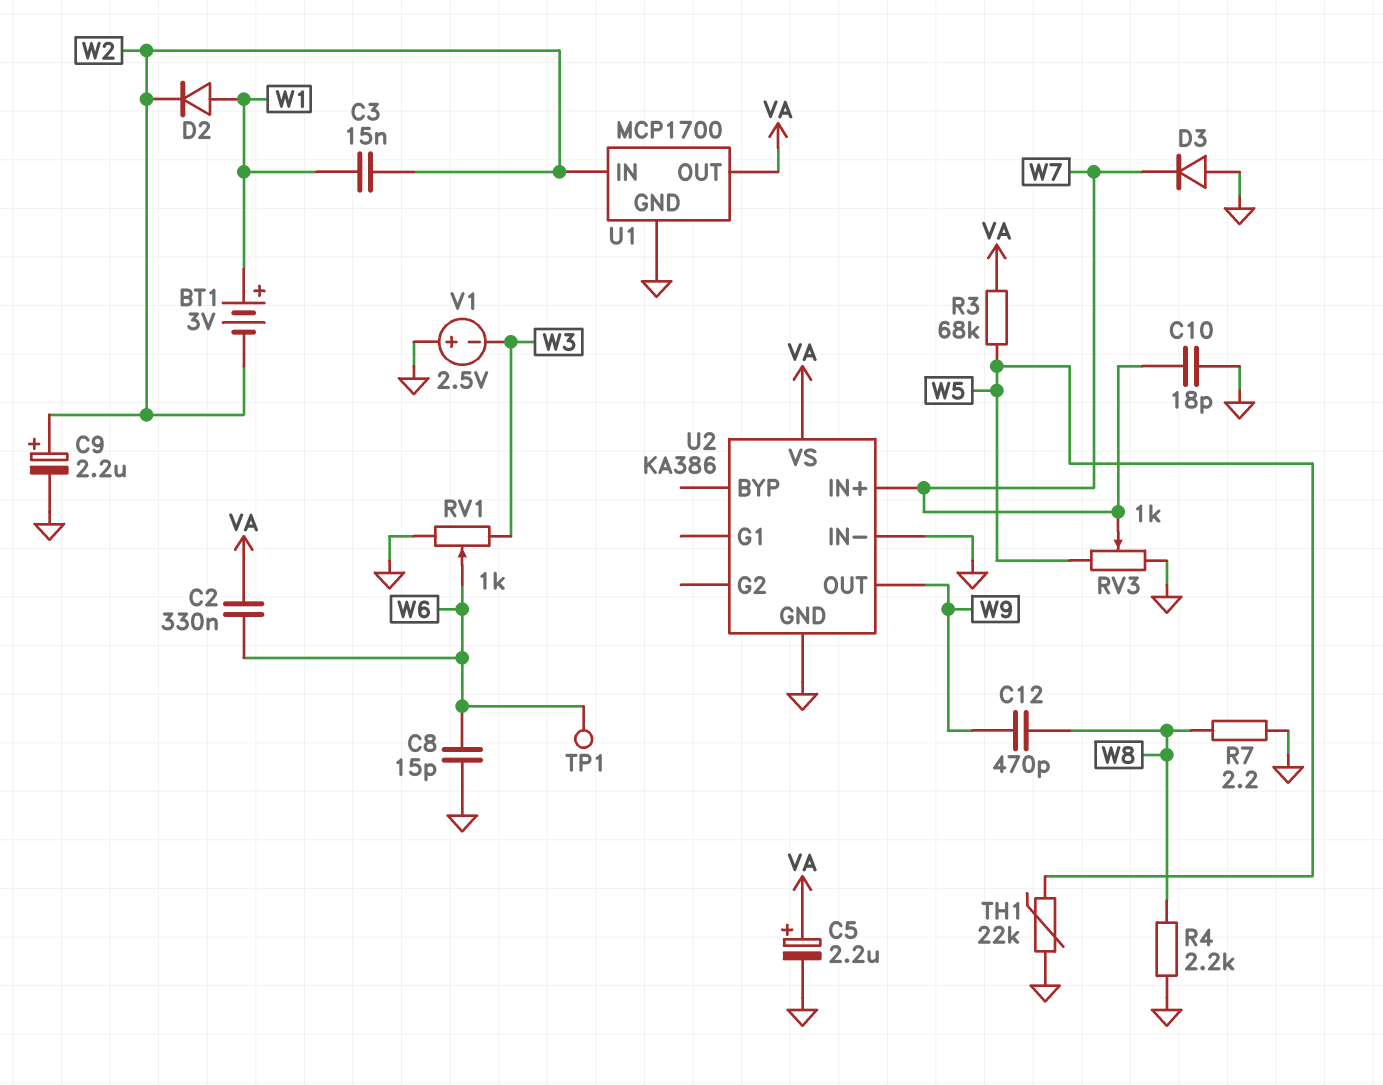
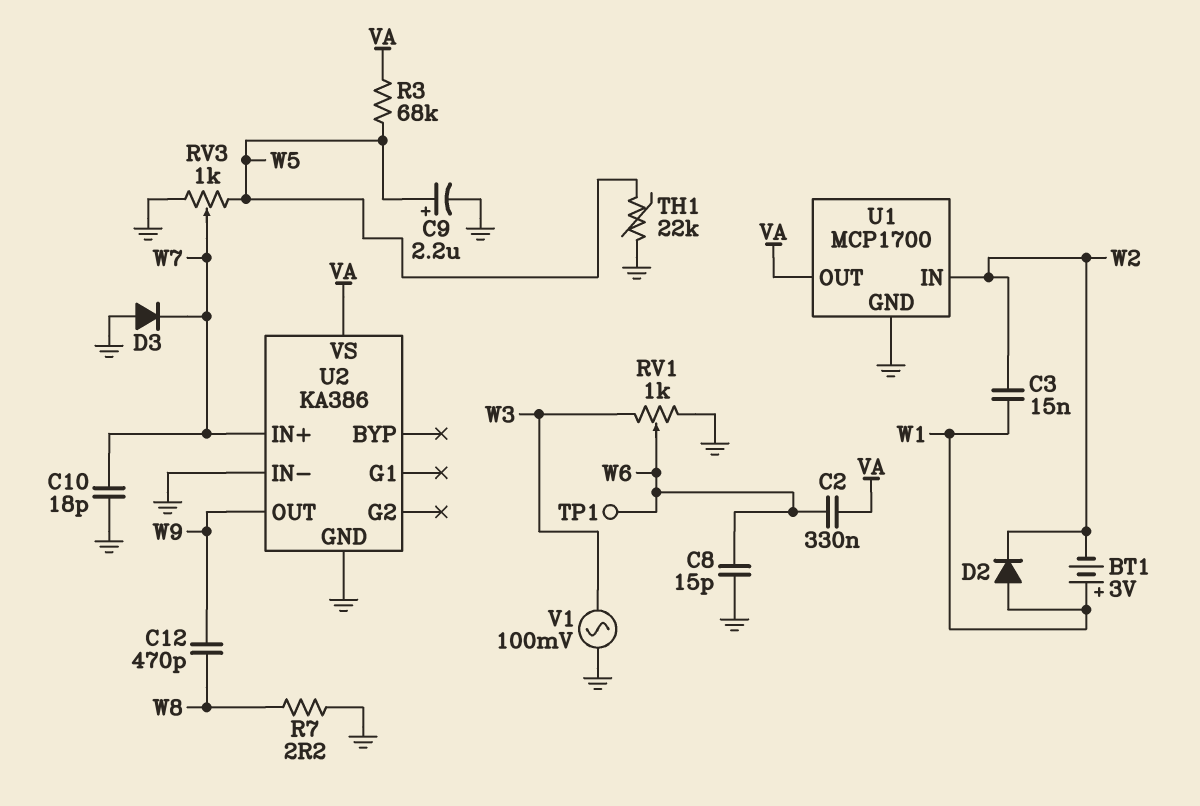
C5: 2.2uF (plus VA, minus GND) -> none
C9: 2.2uF (plus W2, minus GND) -> 2.2uF (plus W5, minus GND)
R4: 2.2k (GND, W8) -> none
V1: 2.5V (plus GND, minus W3) -> AC 100mV (GND, W3)

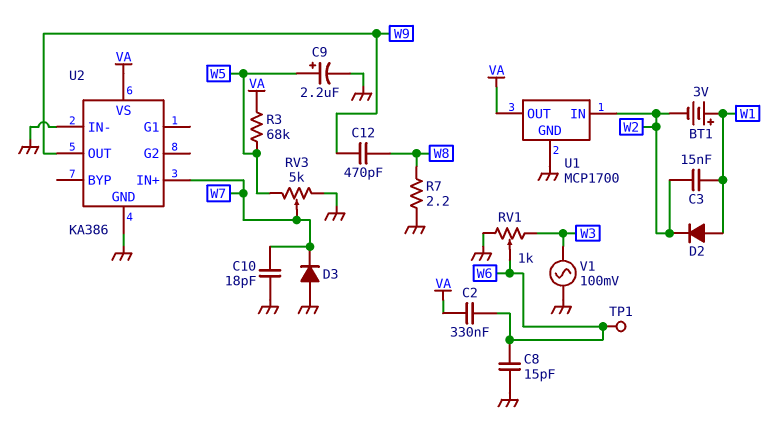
RV3: 1k (GND, W5, wiper W7) -> 5k (GND, W5, wiper W7)
TH1: 22k (GND, W5) -> none

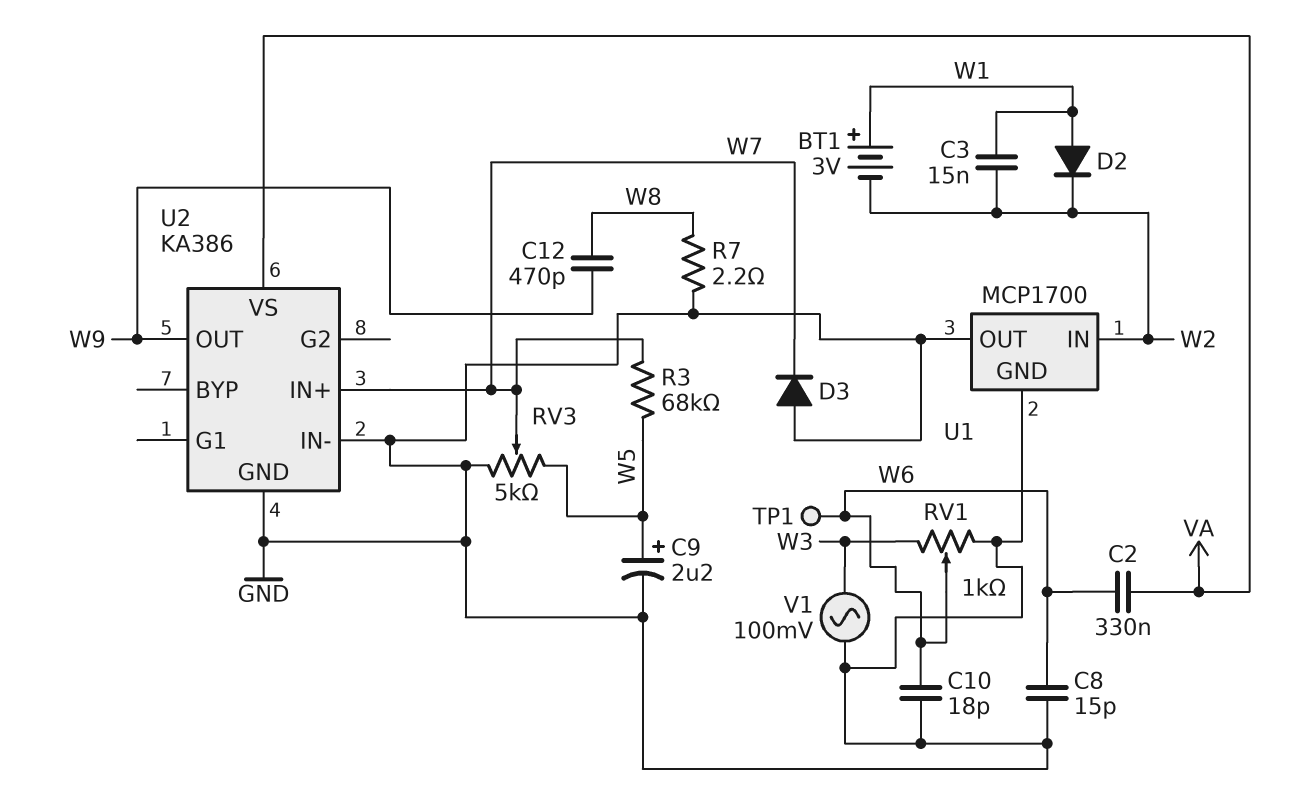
C10: 18pF (GND, W7) -> 18pF (GND, W6)
R3: 68k (VA, W5) -> 68k (W5, W7)
U1 pin OUT: VA -> GND

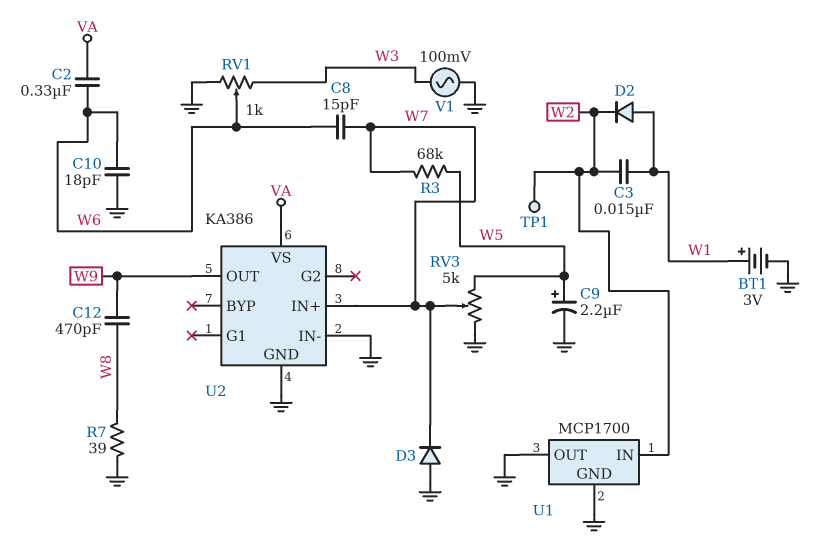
BT1: 3V (plus W1, minus W2) -> 3V (plus W1, minus GND)
C8: 15pF (GND, W6) -> 15pF (W6, W7)
R7: 2.2 (GND, W8) -> 39 (GND, W8)
TP1: test point (W6) -> test point (W2)

